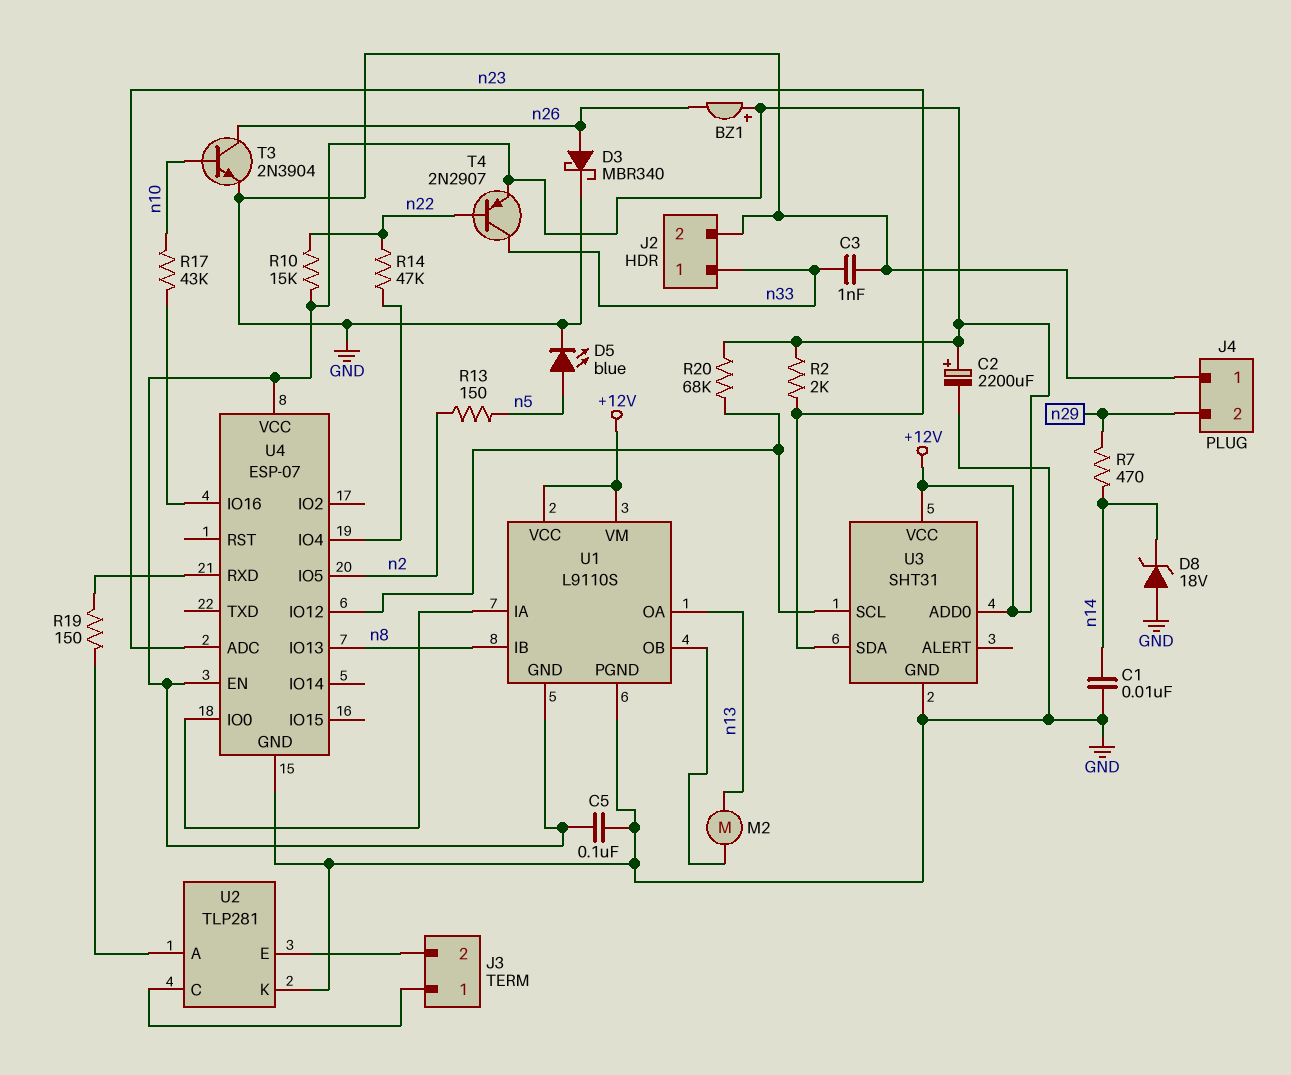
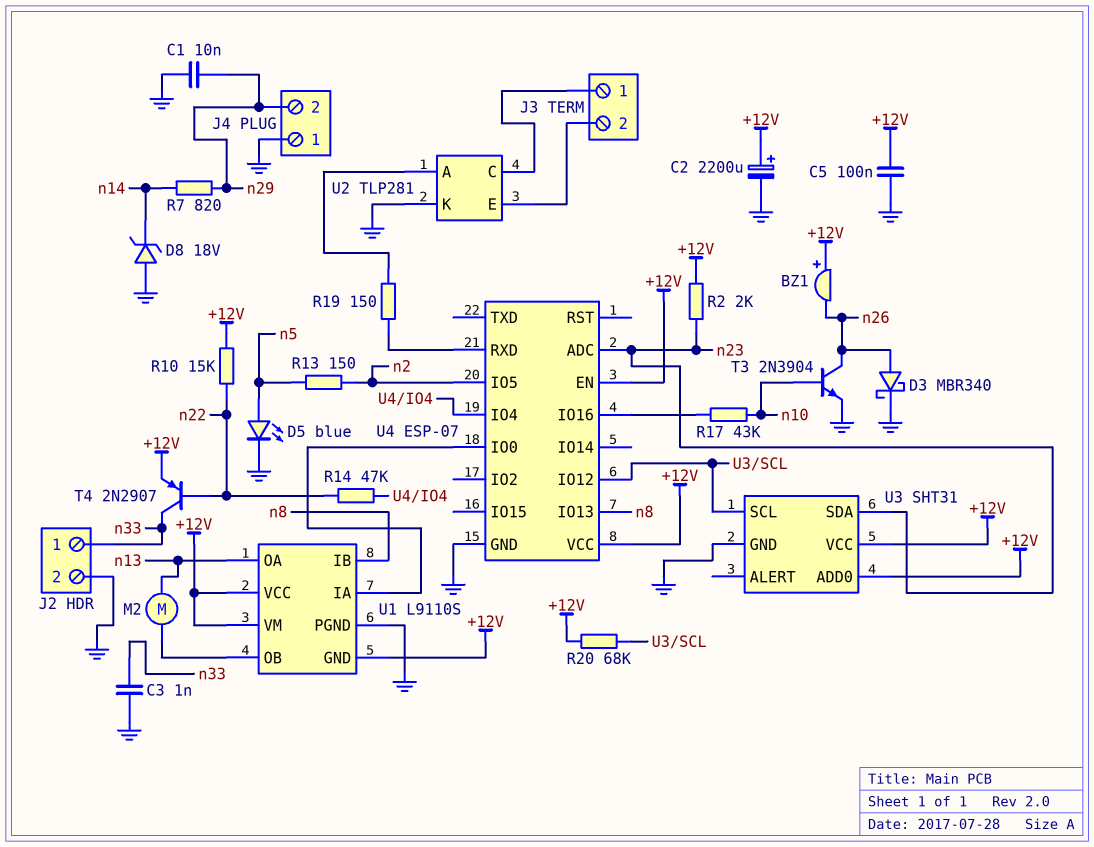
C1: 10nF (GND, n14) -> 10nF (GND, n29)
R7: 470 (n14, n29) -> 820 (n14, n29)

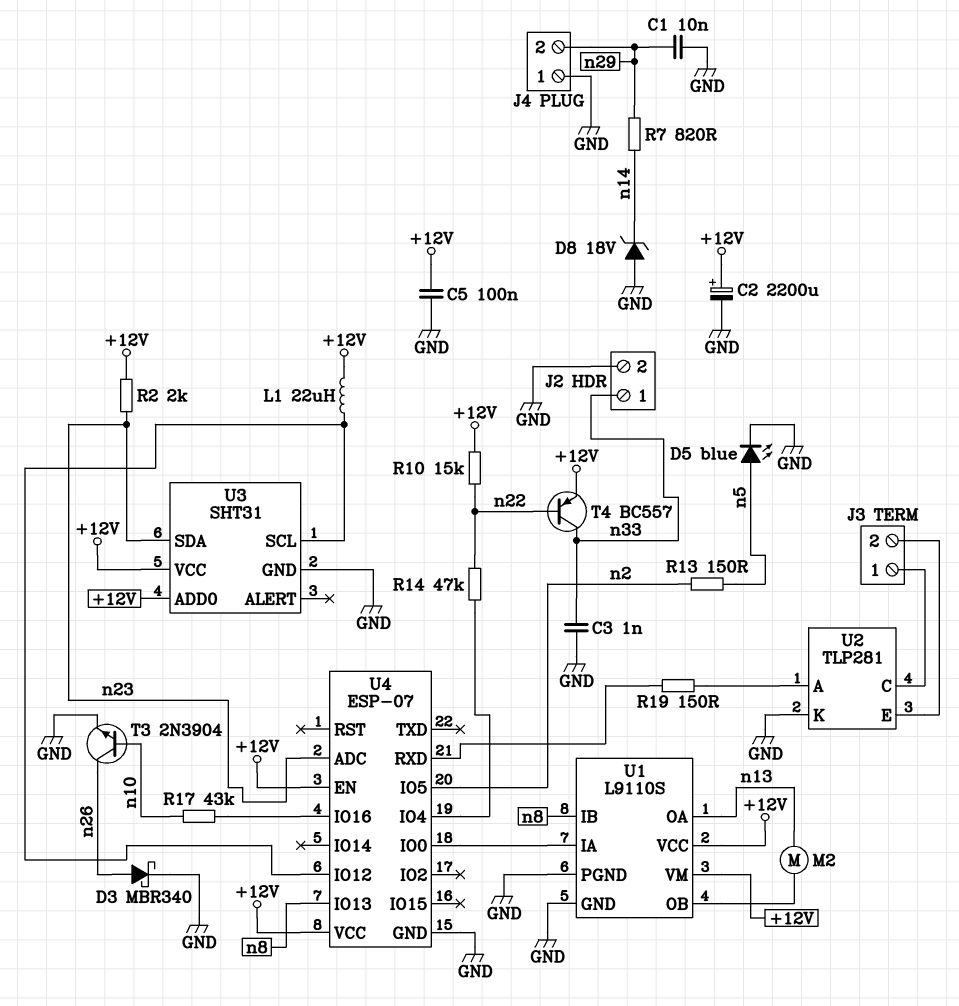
BZ1: buzzer (plus +12V, minus n26) -> none
L1: none -> 22uH (+12V, U3/SCL)
R20: 68k (+12V, U3/SCL) -> none
T4: PNP 2N2907 (B n22, C n33, E +12V) -> PNP BC557 (B n22, C n33, E +12V)
U1 pin GND: +12V -> GND

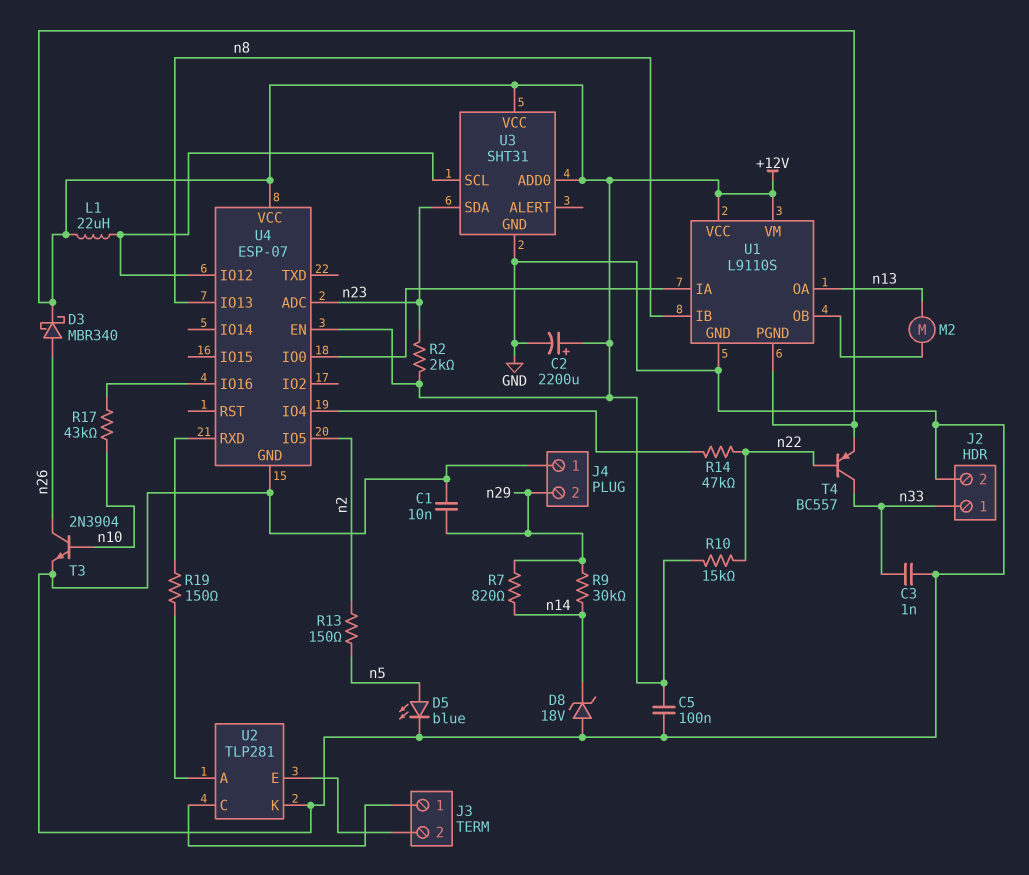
D3: schottky MBR340 (A n26, K GND) -> schottky MBR340 (A n26, K +12V)
R9: none -> 30k (n14, n29)
U1 pin PGND: GND -> +12V

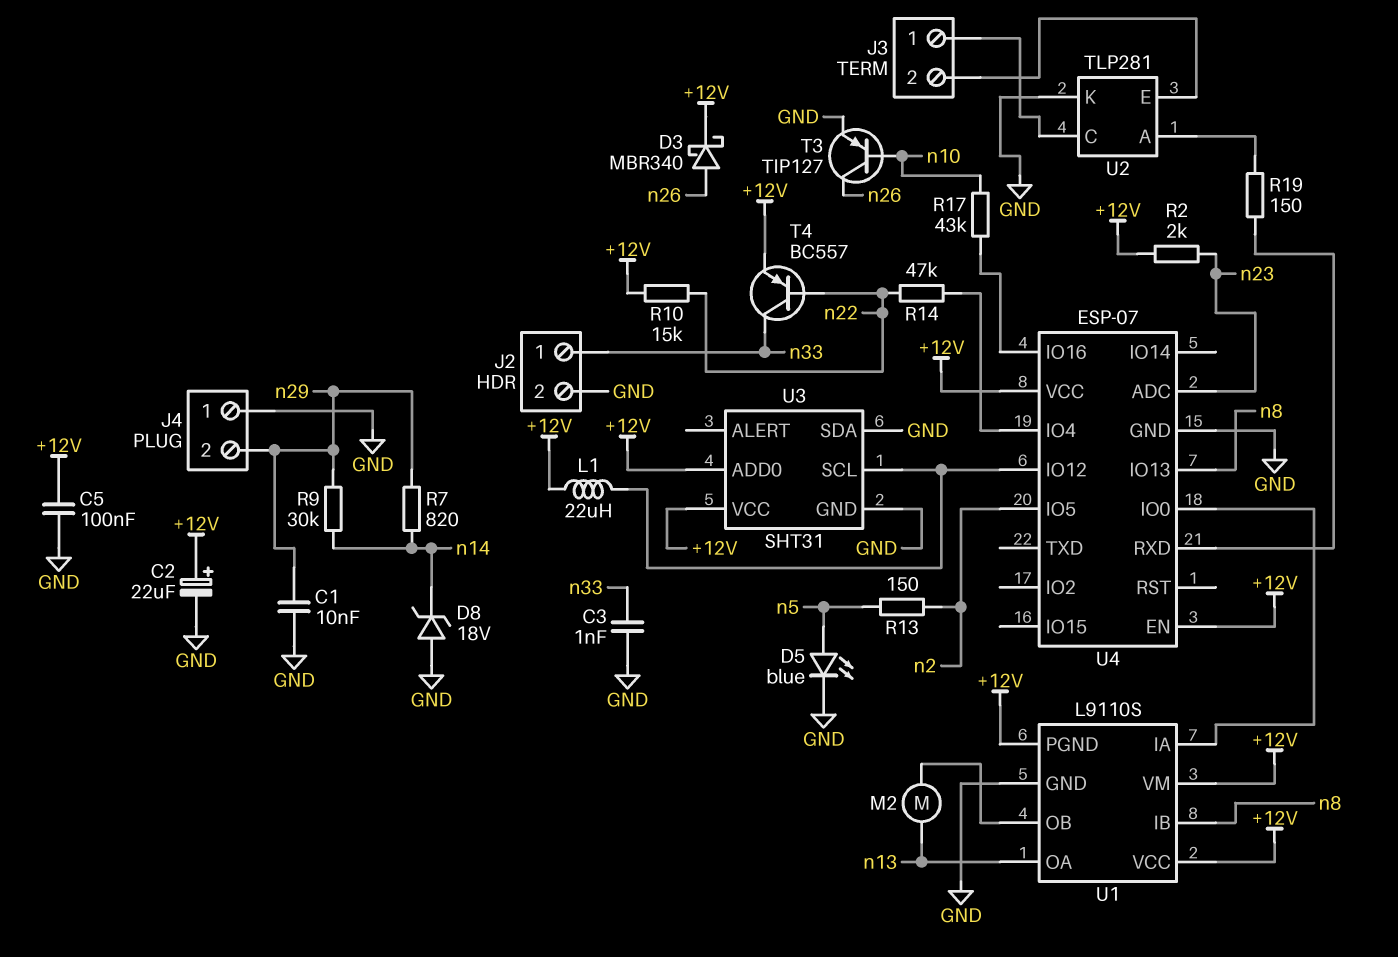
C2: 2200uF (plus +12V, minus GND) -> 22uF (plus +12V, minus GND)
T3: NPN 2N3904 (B n10, C n26, E GND) -> PNP TIP127 (B n10, C n26, E GND)
U3 pin SDA: n23 -> GND

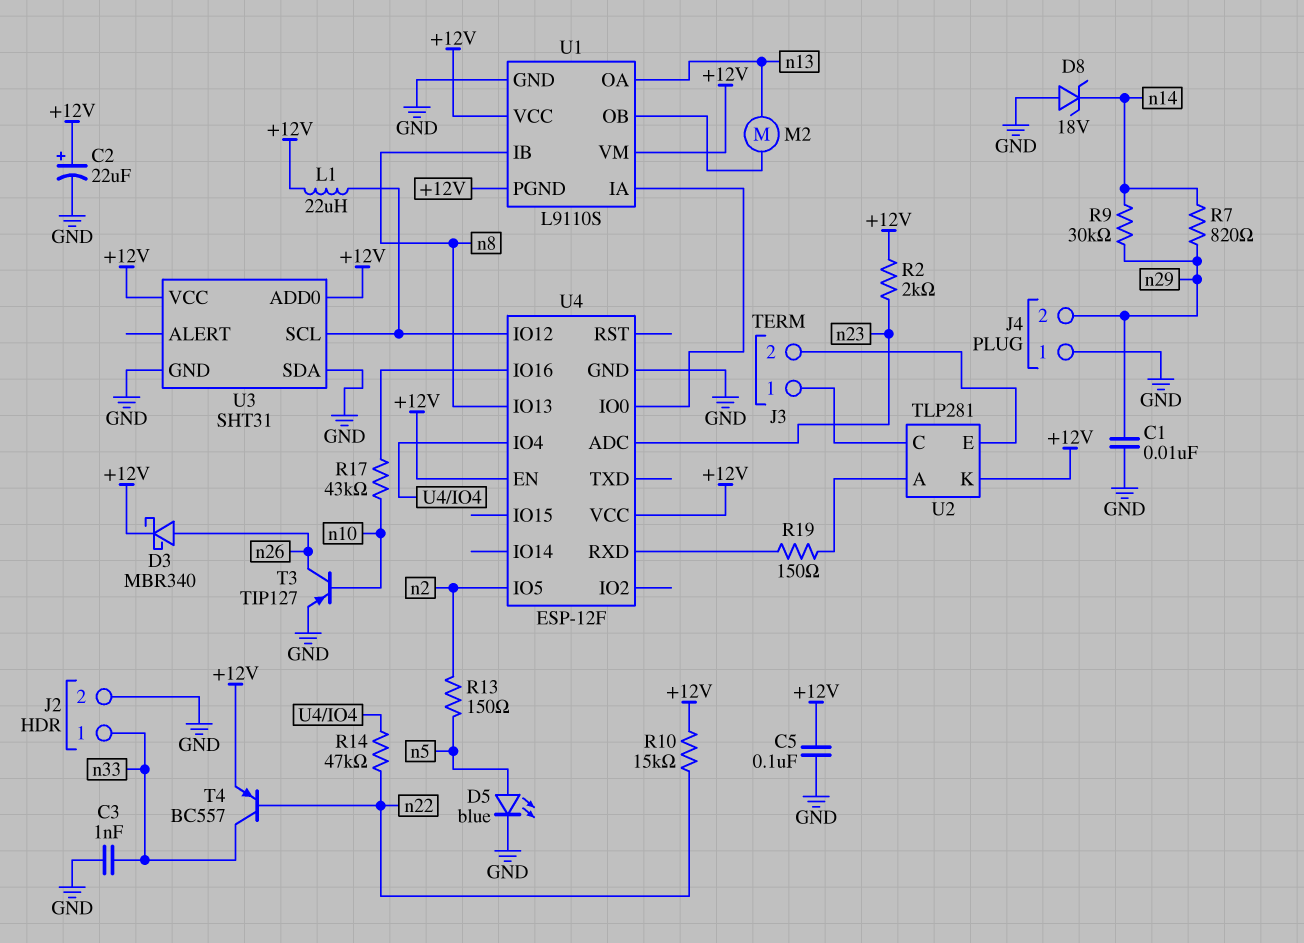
U2 pin K: GND -> +12V
U4: ESP-07 -> ESP-12F

